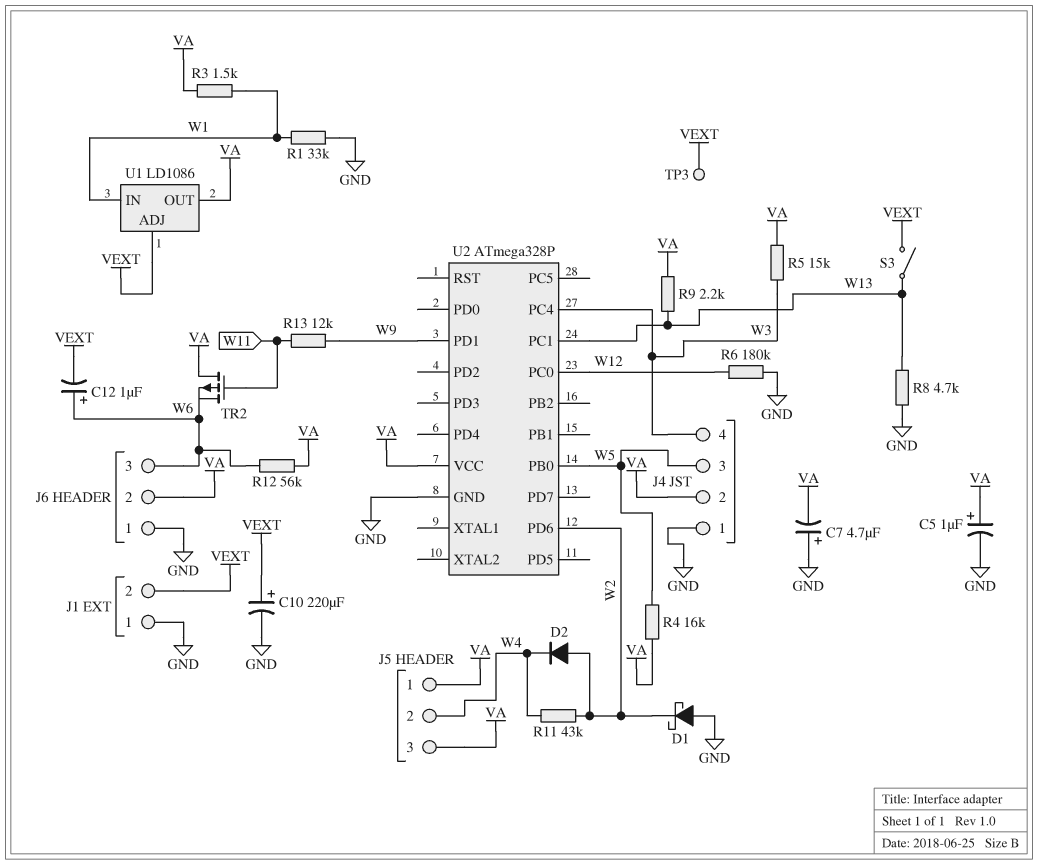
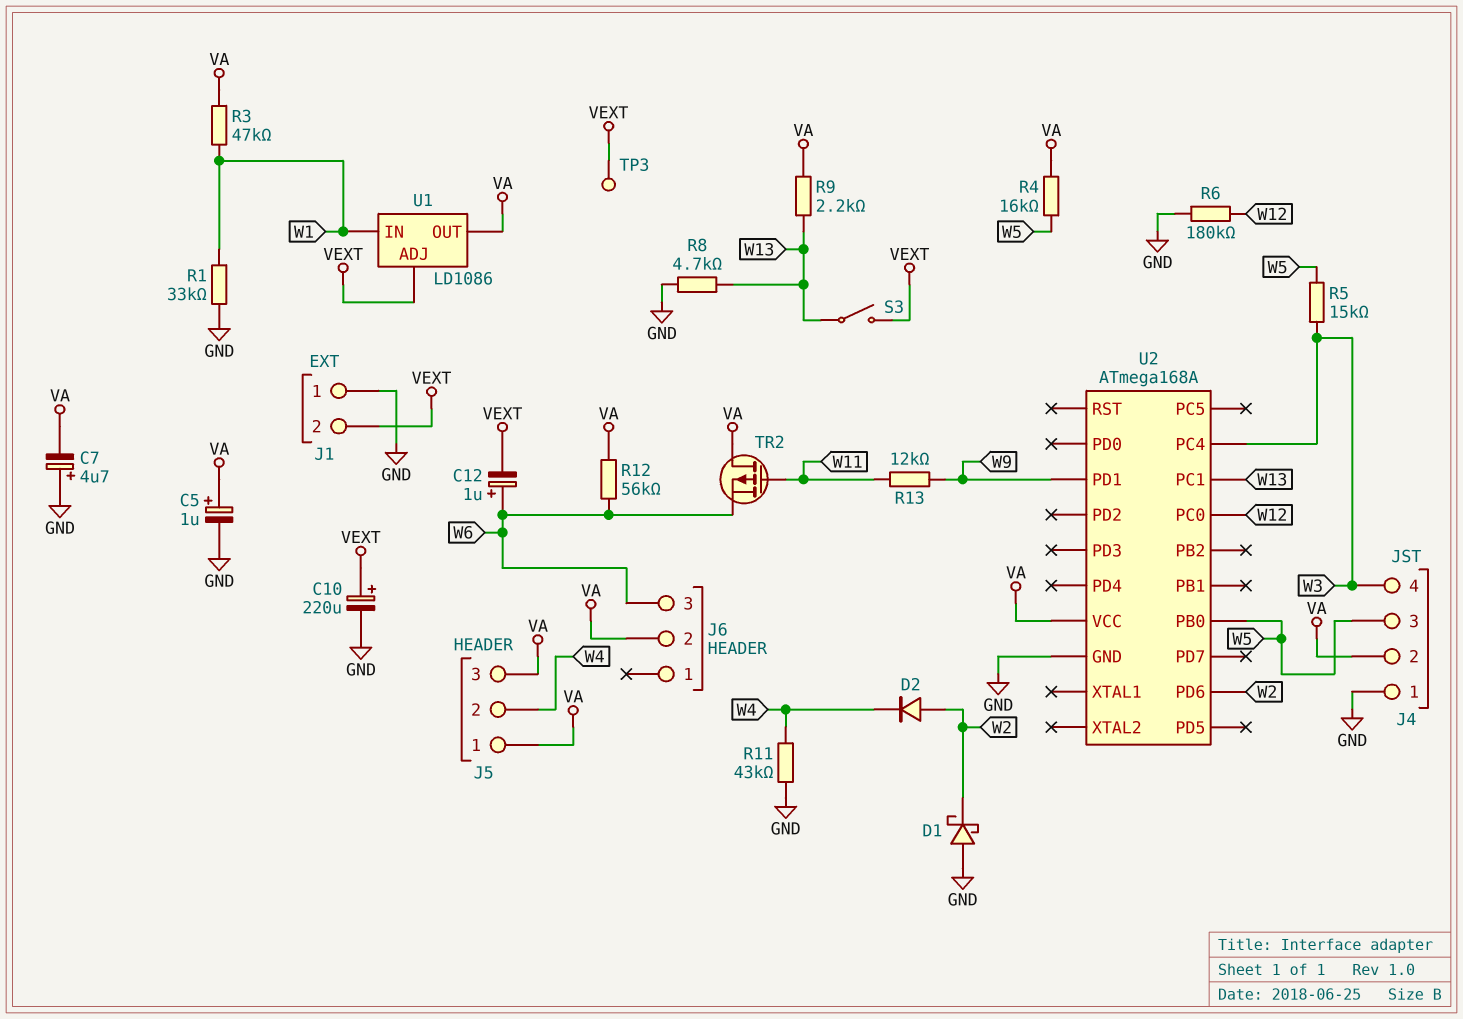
J6 pin 1: GND -> none
R3: 1.5k (VA, W1) -> 47k (VA, W1)
R5: 15k (VA, W3) -> 15k (W3, W5)
R11: 43k (W2, W4) -> 43k (GND, W4)
U2: ATmega328P -> ATmega168A

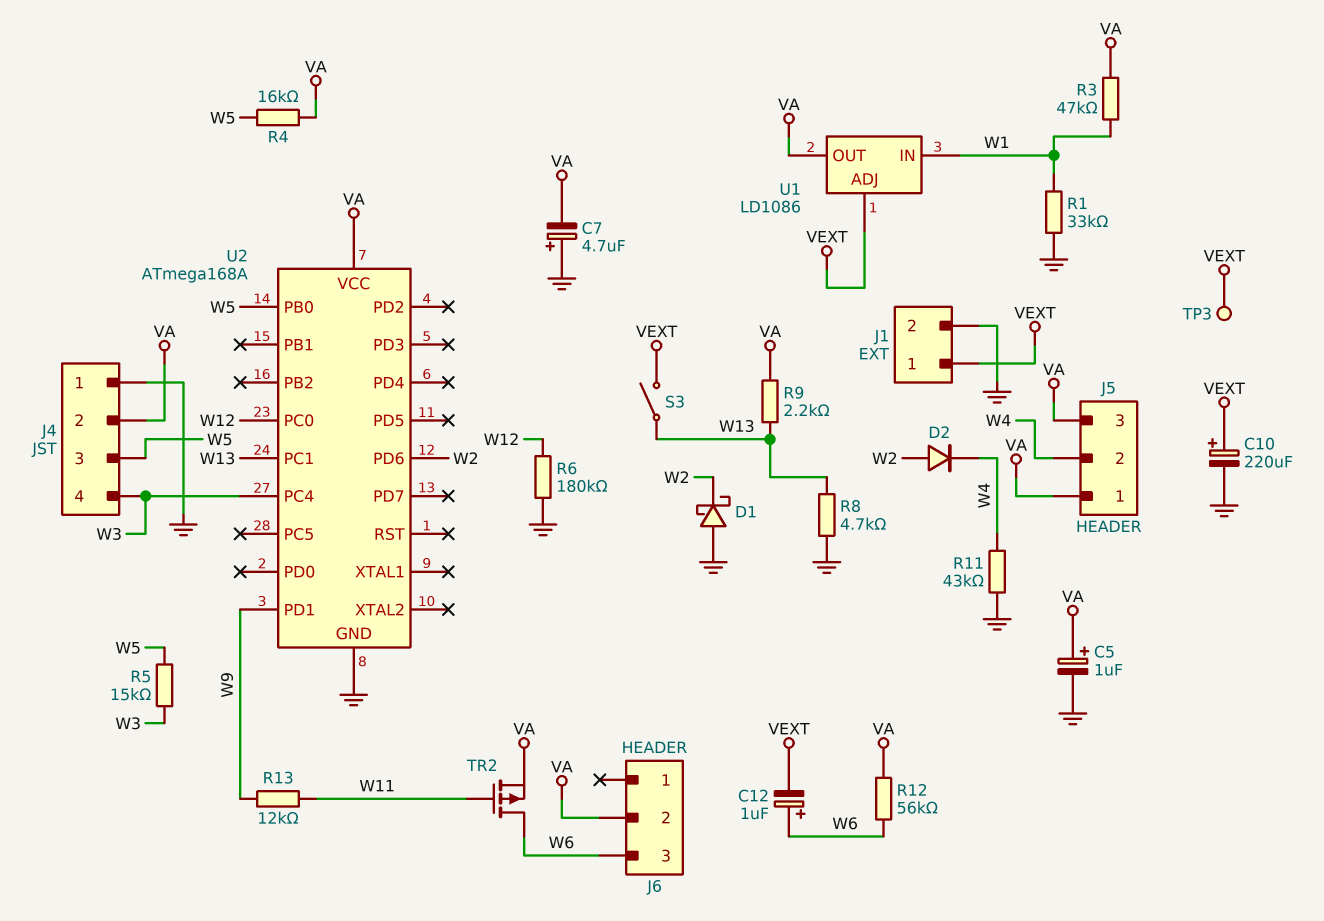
J1 pin 1: GND -> VEXT
J1 pin 2: VEXT -> GND
TR2: PMOS (G W11, D VA, S W6) -> PMOS (G W11, D W6, S VA)

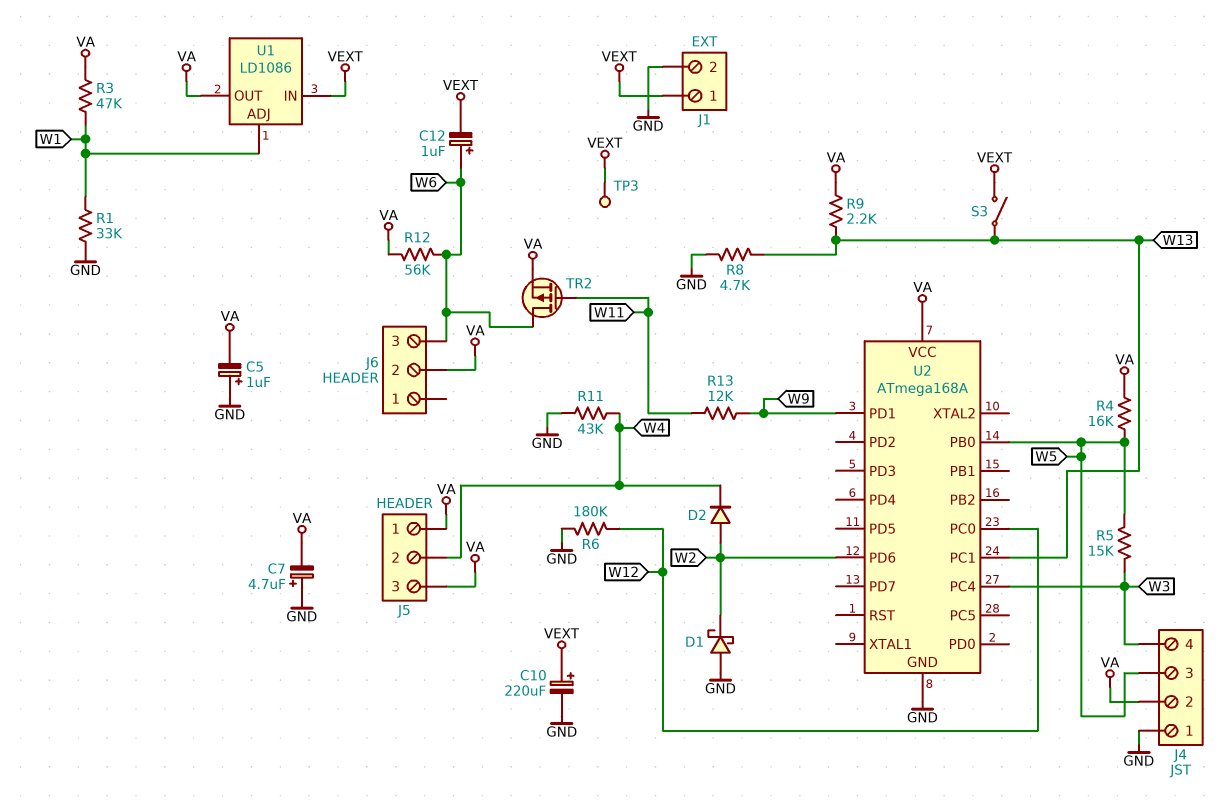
C5: 1uF (plus VA, minus GND) -> 1uF (plus GND, minus VA)
U1 pin ADJ: VEXT -> W1
U1 pin IN: W1 -> VEXT

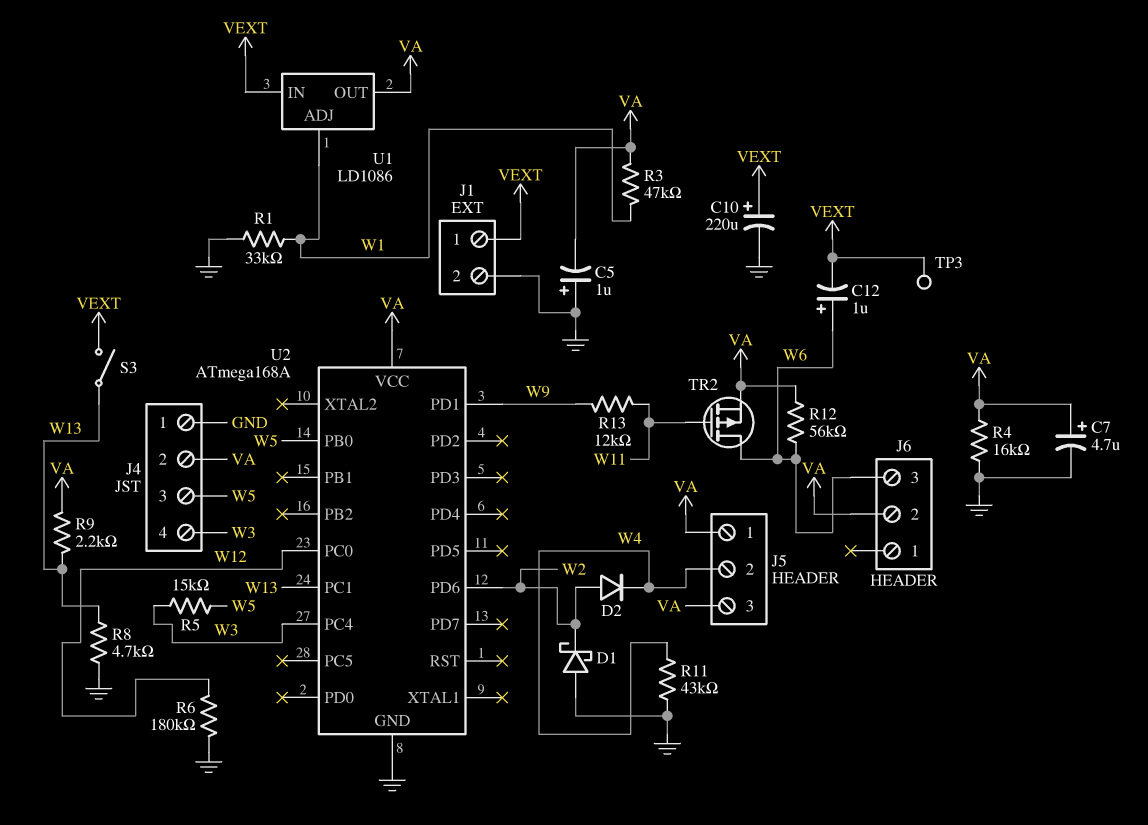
C7: 4.7uF (plus GND, minus VA) -> 4.7uF (plus VA, minus GND)
R4: 16k (VA, W5) -> 16k (GND, VA)

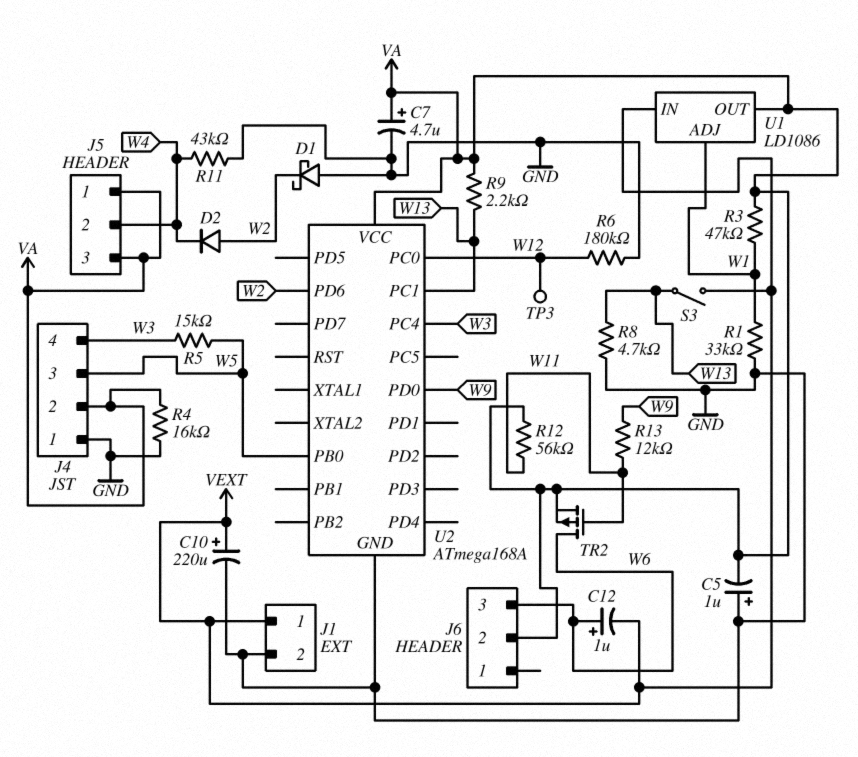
R12: 56k (VA, W6) -> 56k (VA, W11)
TP3: test point (VEXT) -> test point (W12)
U2 pin PD0: none -> W9
U2 pin PD1: W9 -> none

